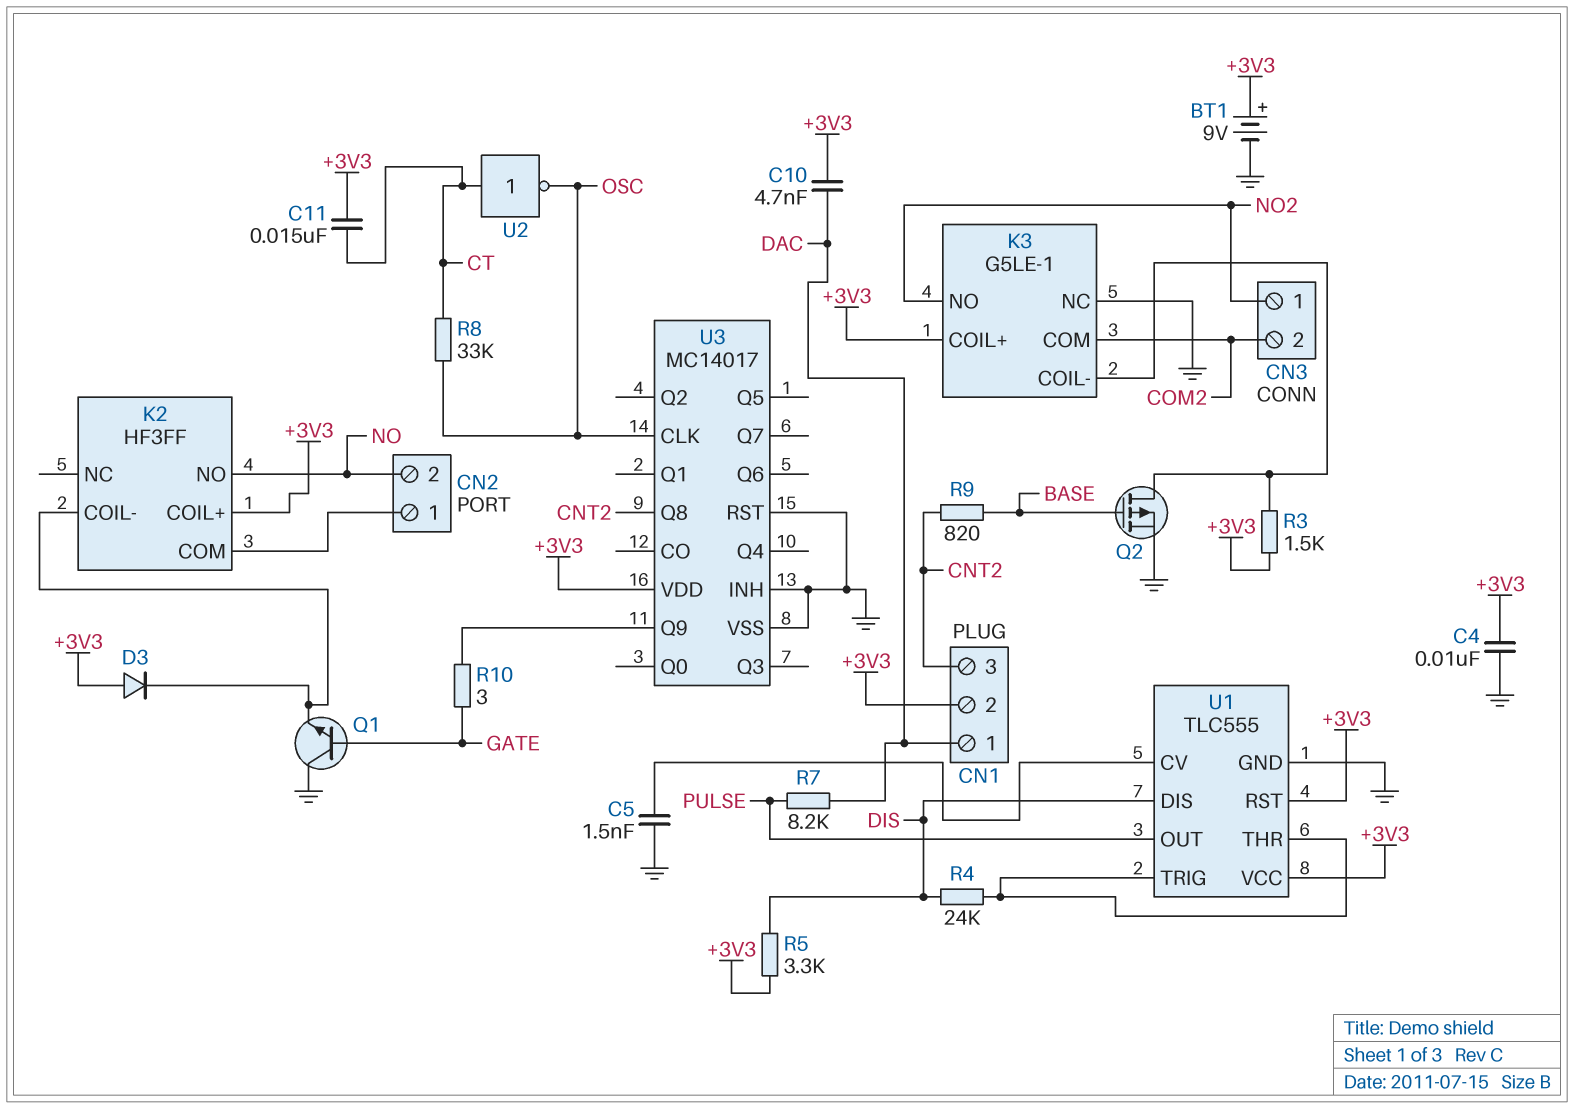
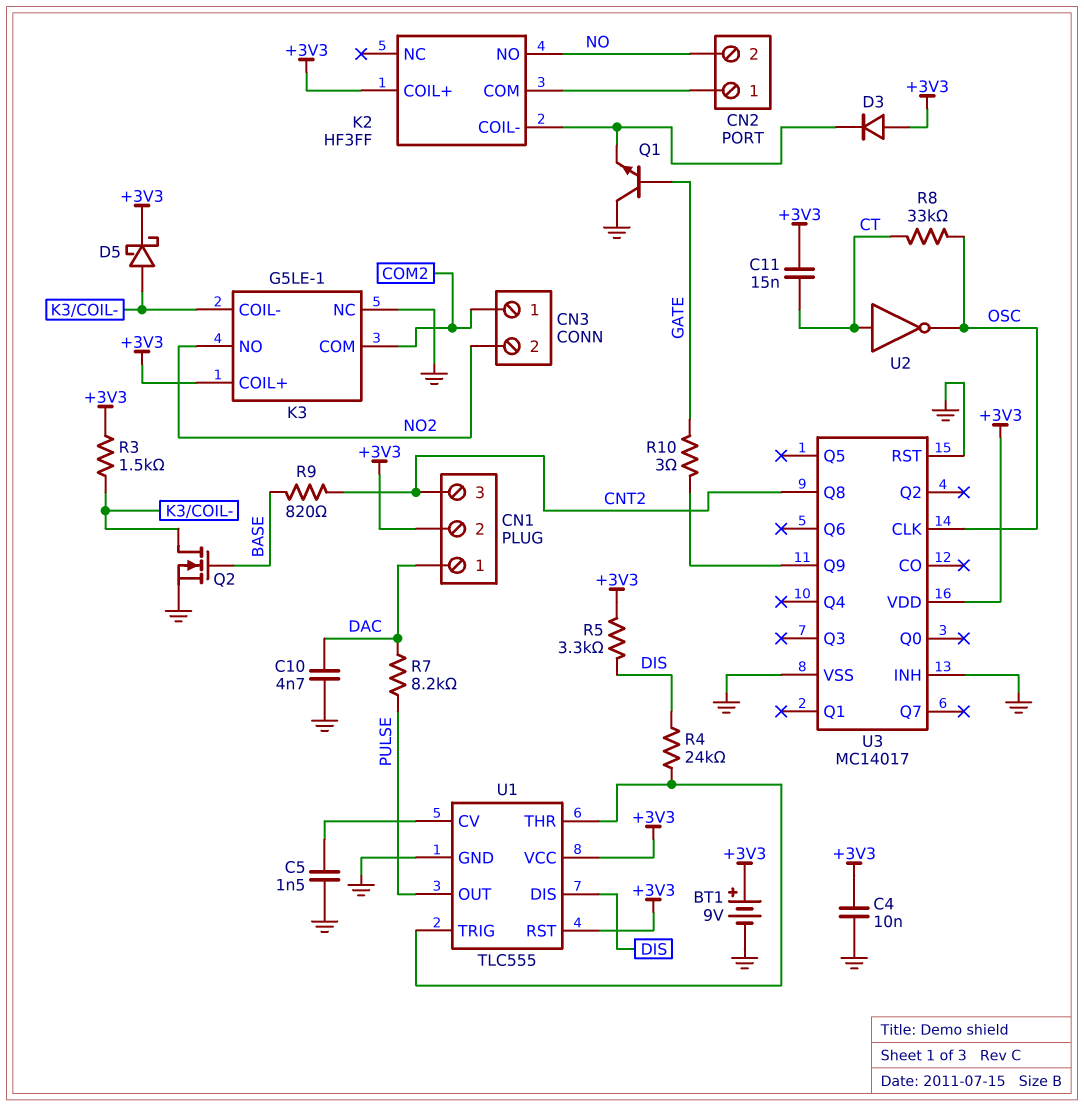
C10: 4.7nF (+3V3, DAC) -> 4.7nF (DAC, GND)
CN3 pin 1: NO2 -> COM2
CN3 pin 2: COM2 -> NO2
D5: none -> schottky (A K3/COIL-, K +3V3)
Q2: PMOS (G BASE, D K3/COIL-, S GND) -> NMOS (G BASE, D K3/COIL-, S GND)

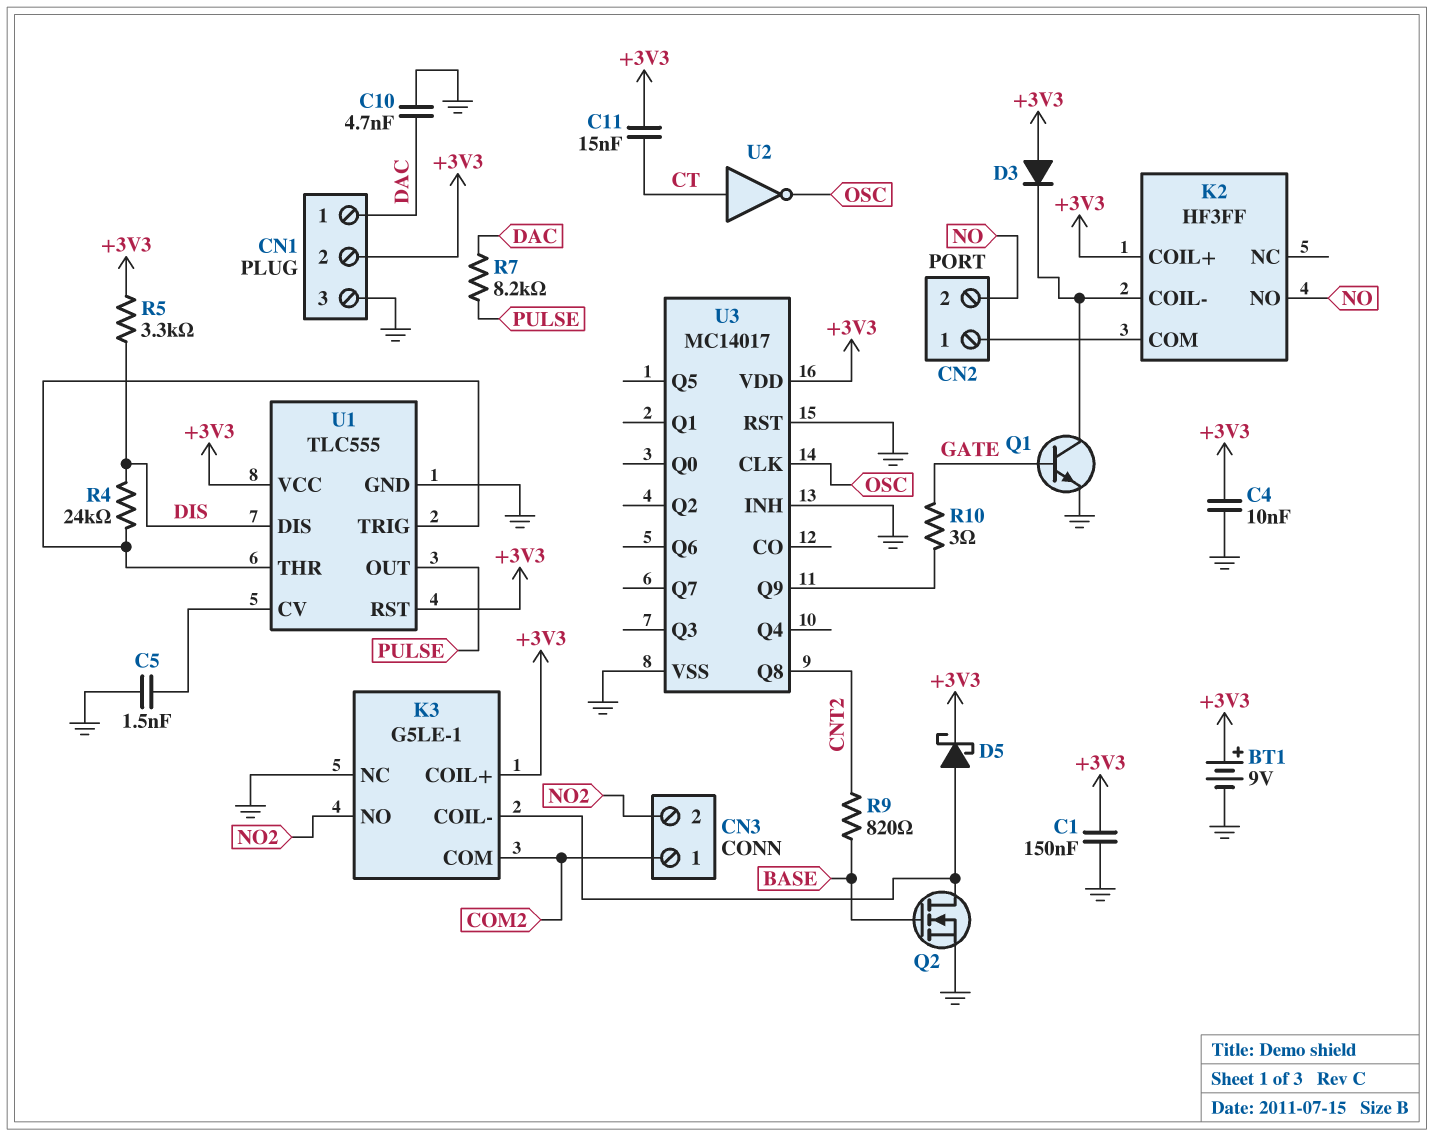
C1: none -> 150nF (+3V3, GND)
CN1 pin 3: CNT2 -> GND
Q1: NPN (B GATE, C GND, E K2/COIL-) -> NPN (B GATE, C K2/COIL-, E GND)
R3: 1.5k (+3V3, K3/COIL-) -> none
R8: 33k (CT, OSC) -> none

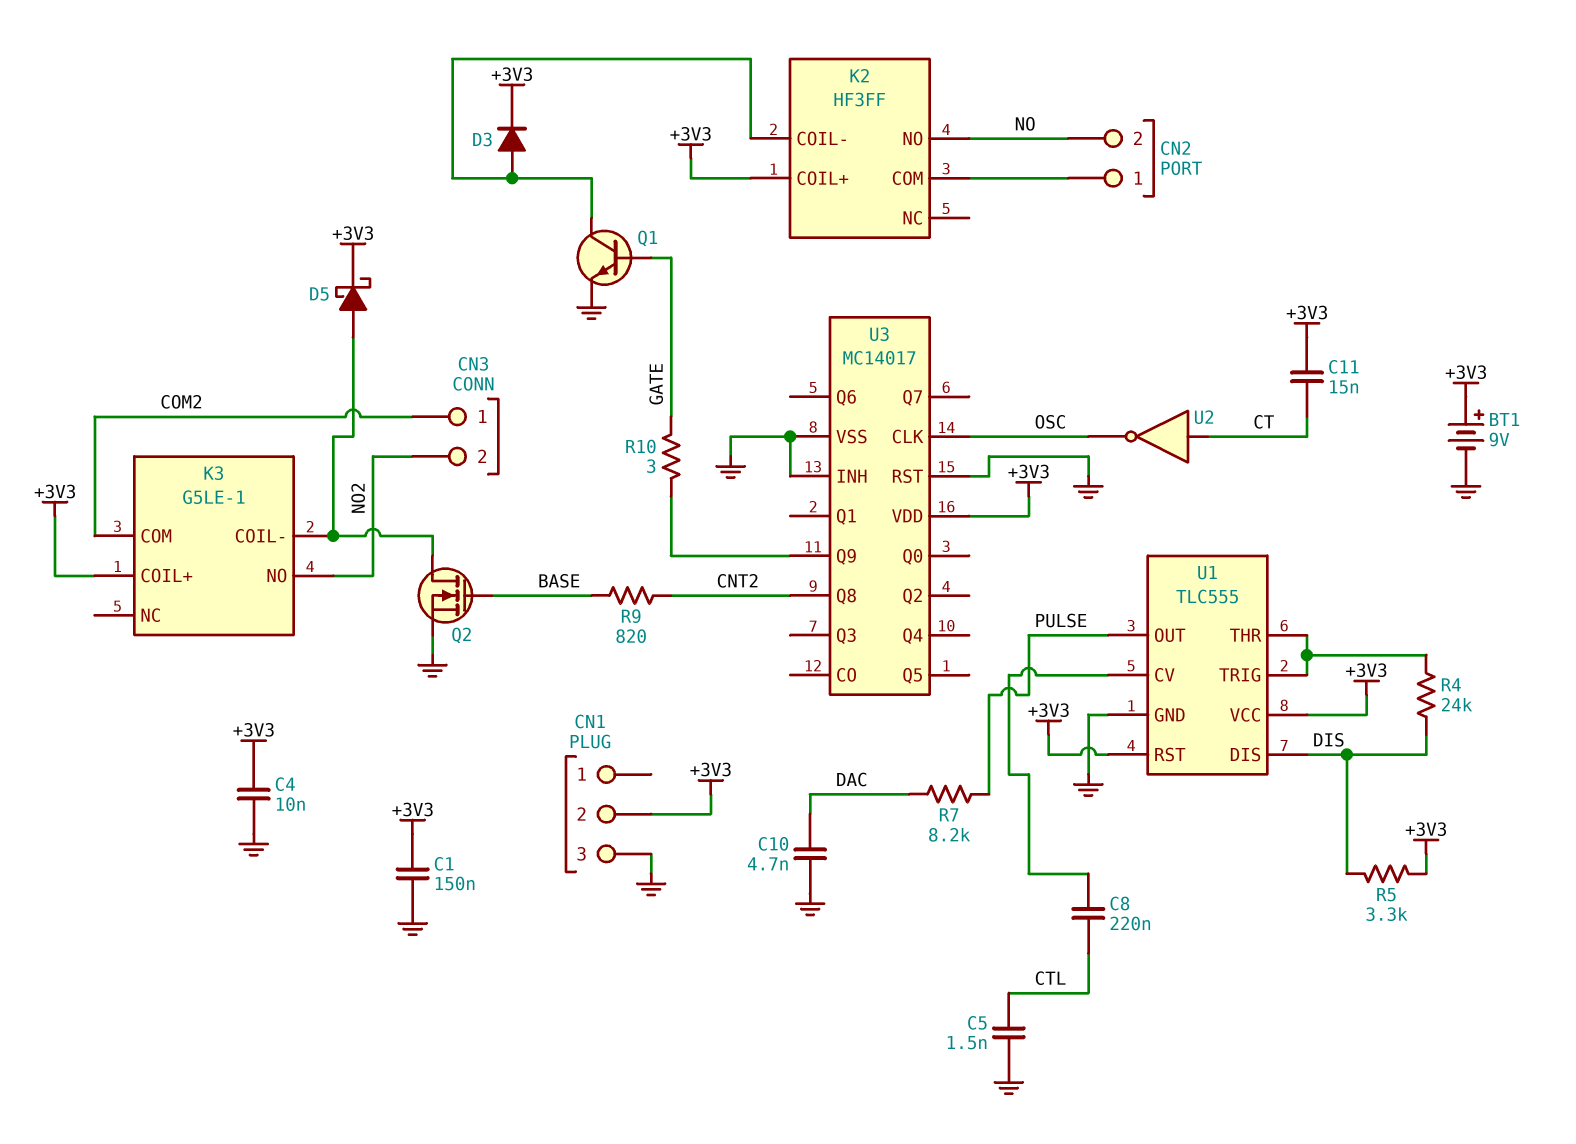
C5: 1.5nF (GND, U1/CV) -> 1.5nF (CTL, GND)
C8: none -> 220nF (CTL, U1/CV)
CN1 pin 1: DAC -> none
D3: diode (A +3V3, K K2/COIL-) -> diode (A K2/COIL-, K +3V3)
K3 pin NC: GND -> none

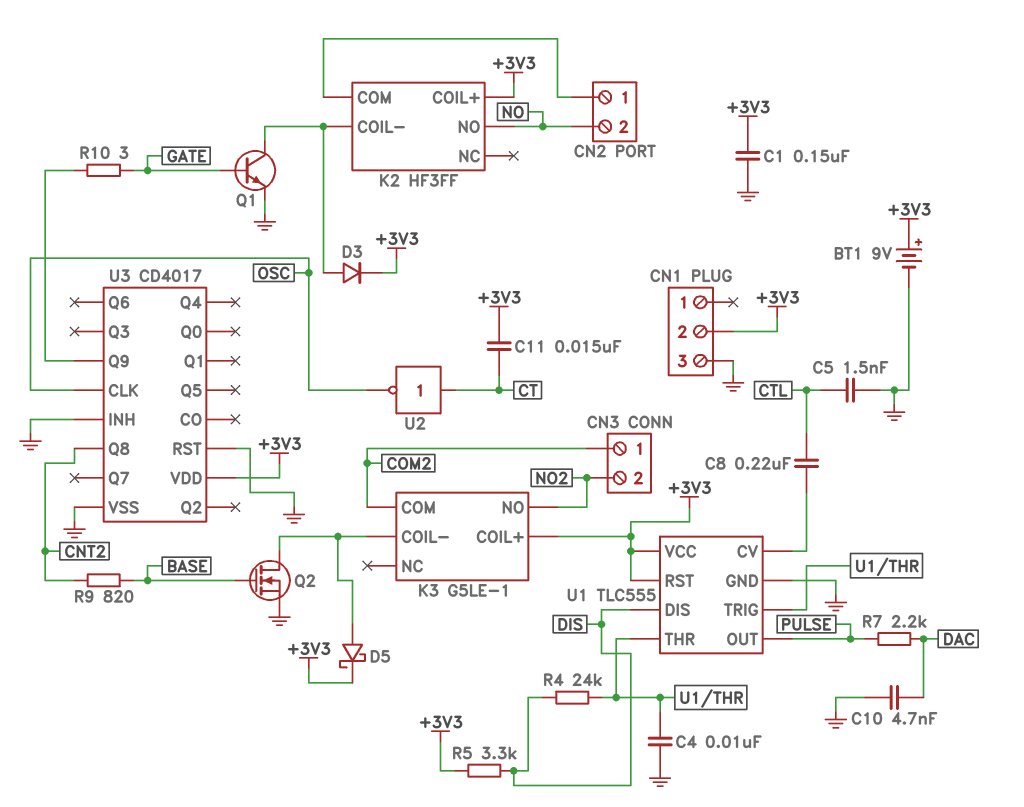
C4: 10nF (+3V3, GND) -> 10nF (GND, U1/THR)
R7: 8.2k (DAC, PULSE) -> 2.2k (DAC, PULSE)
U3: MC14017 -> CD4017

